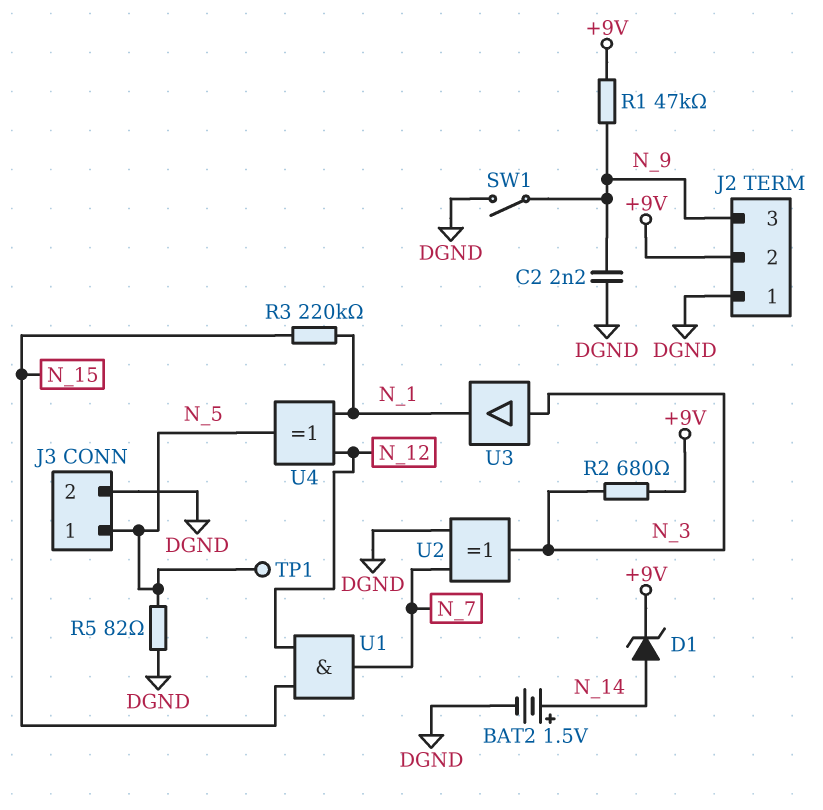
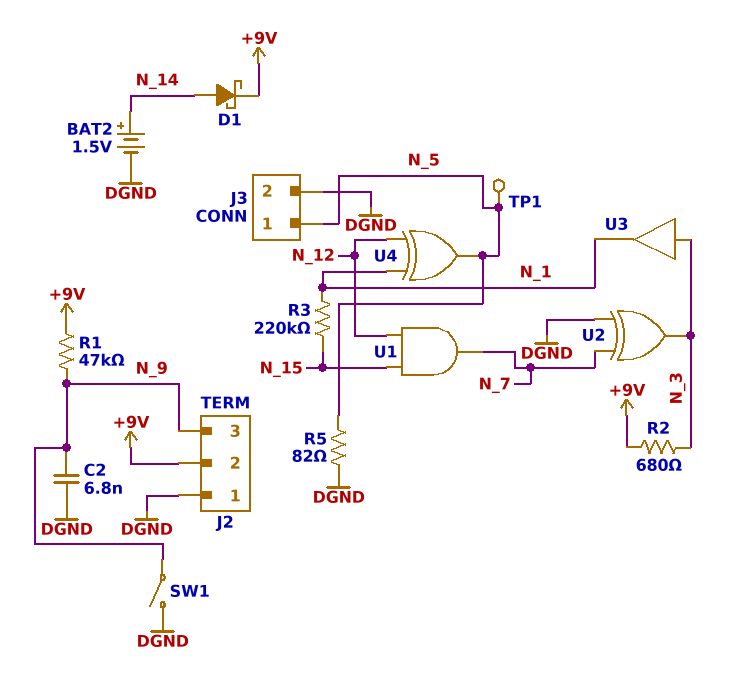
C2: 2.2nF (DGND, N_9) -> 6.8nF (DGND, N_9)
D1: zener (A N_14, K +9V) -> schottky (A N_14, K +9V)

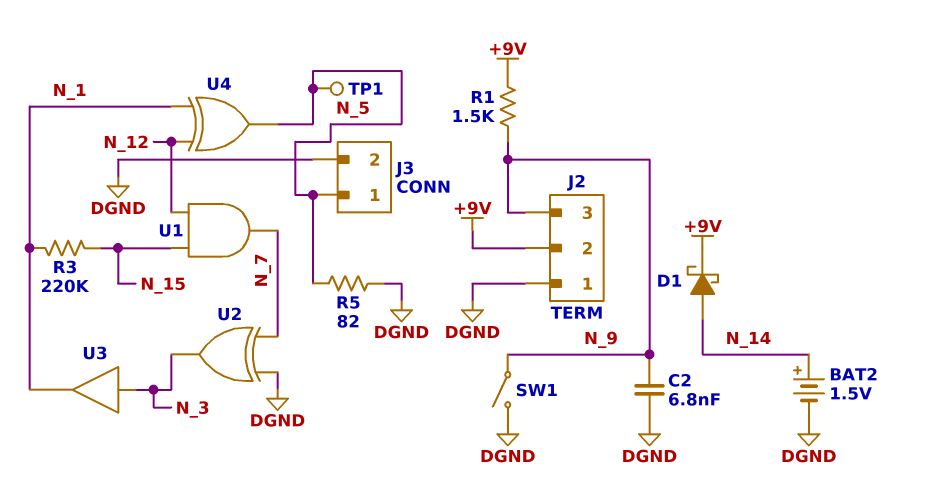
R1: 47k (+9V, N_9) -> 1.5k (+9V, N_9)
R2: 680 (+9V, N_3) -> none

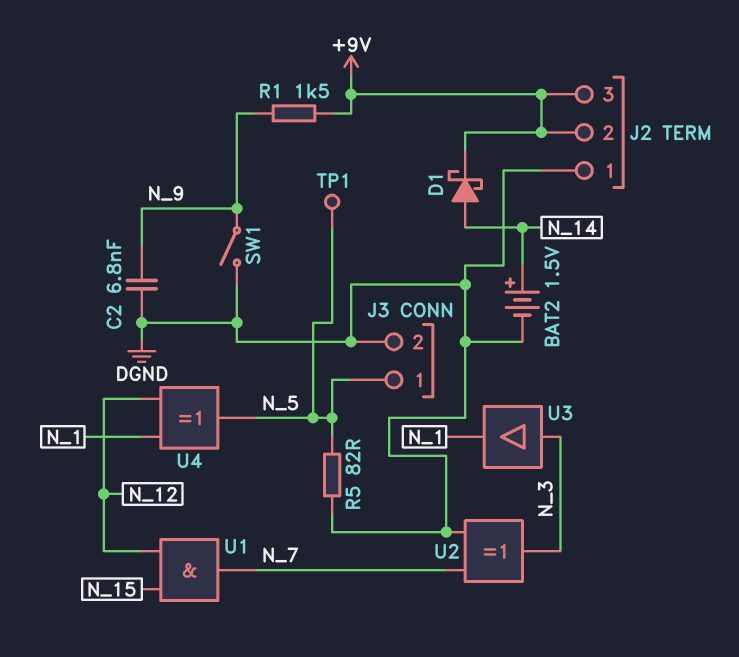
J2 pin 3: N_9 -> +9V
R3: 220k (N_1, N_15) -> none

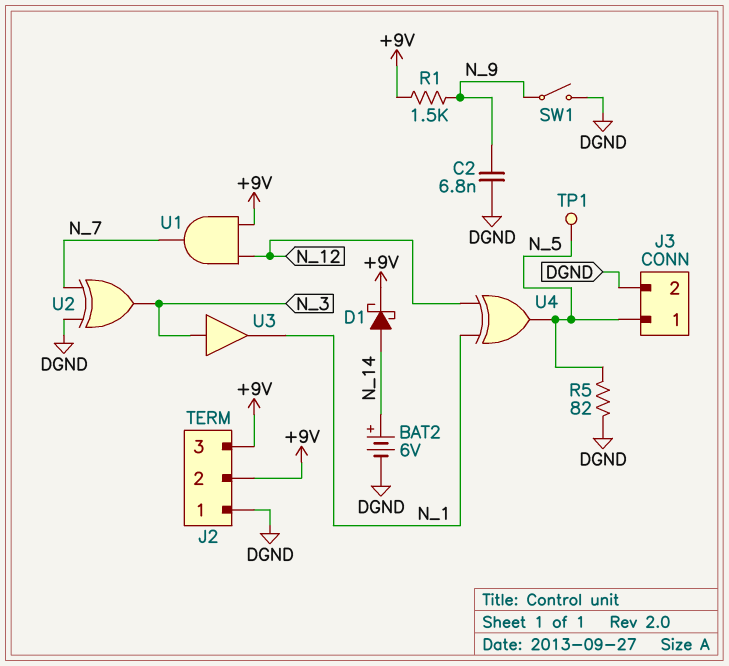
BAT2: 1.5V (plus N_14, minus DGND) -> 6V (plus N_14, minus DGND)
U1: AND (in N_12, in N_15, out N_7) -> AND (in +9V, in N_12, out N_7)

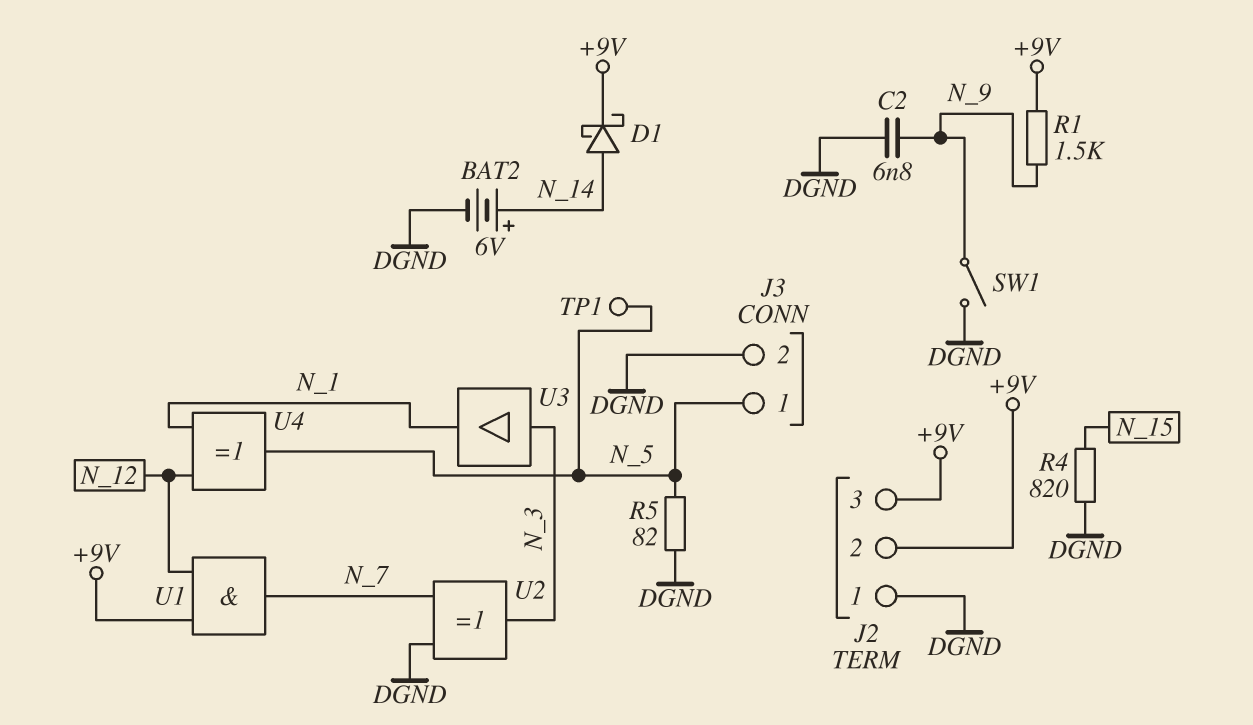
R4: none -> 820 (DGND, N_15)

